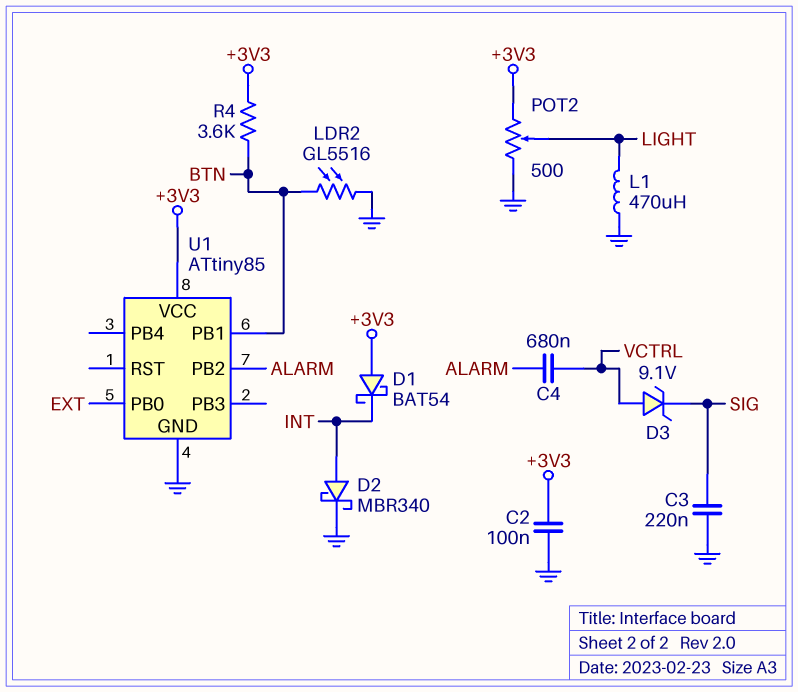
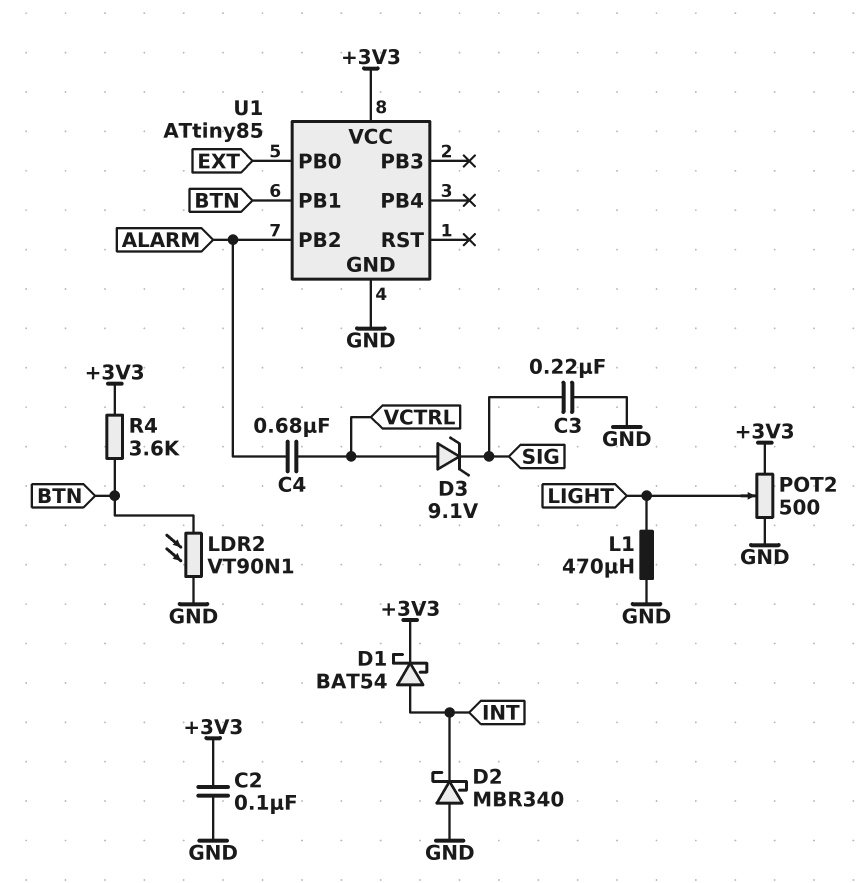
D1: schottky BAT54 (A +3V3, K INT) -> schottky BAT54 (A INT, K +3V3)
D2: schottky MBR340 (A INT, K GND) -> schottky MBR340 (A GND, K INT)
LDR2: GL5516 (BTN, GND) -> VT90N1 (BTN, GND)

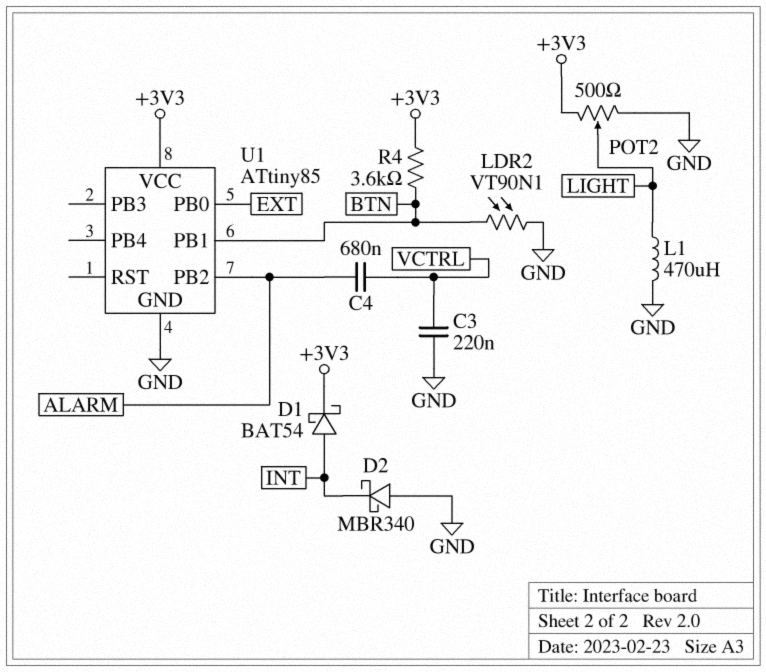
C2: 100nF (+3V3, GND) -> none
C3: 220nF (GND, SIG) -> 220nF (GND, VCTRL)
D3: zener 9.1V (A VCTRL, K SIG) -> none

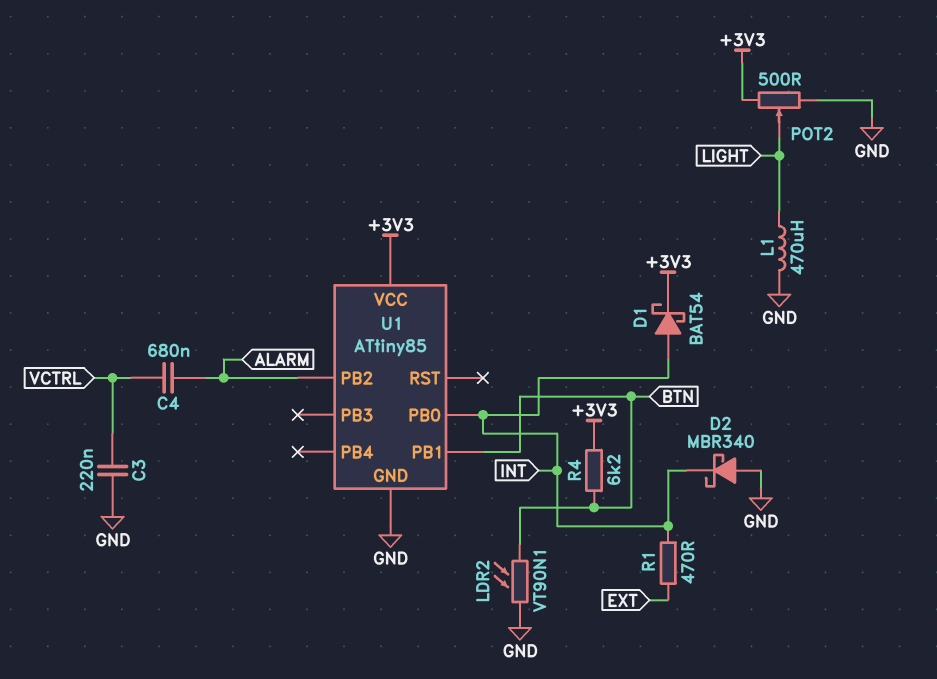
R1: none -> 470 (EXT, INT)
R4: 3.6k (+3V3, BTN) -> 6.2k (+3V3, BTN)
U1 pin PB0: EXT -> INT

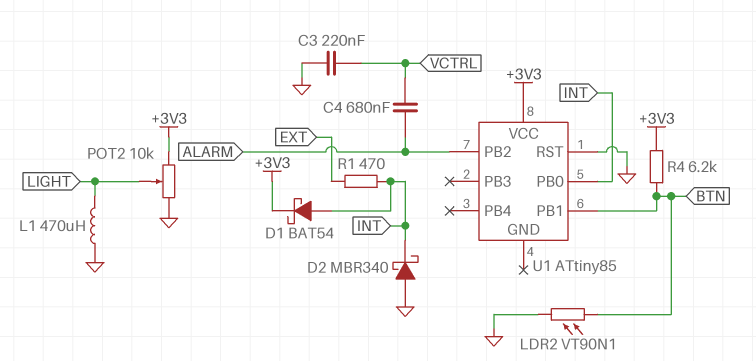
POT2: 500 (+3V3, GND, wiper LIGHT) -> 10k (+3V3, GND, wiper LIGHT)
U1 pin GND: GND -> none
U1 pin RST: none -> GND

